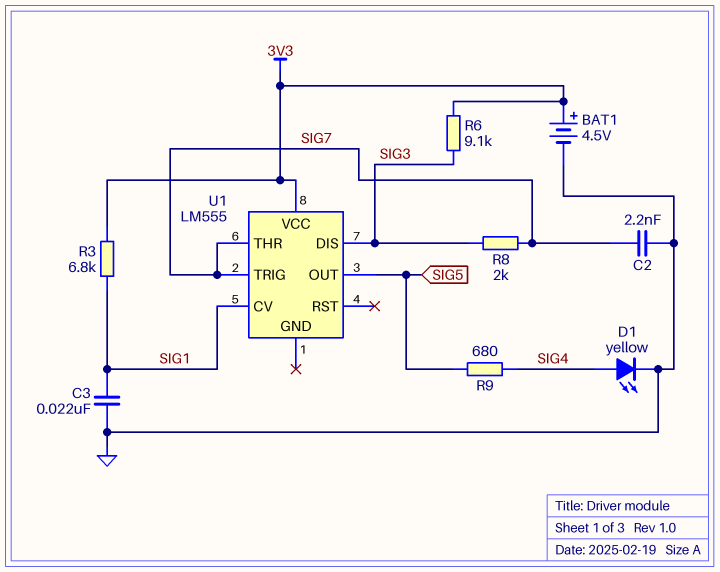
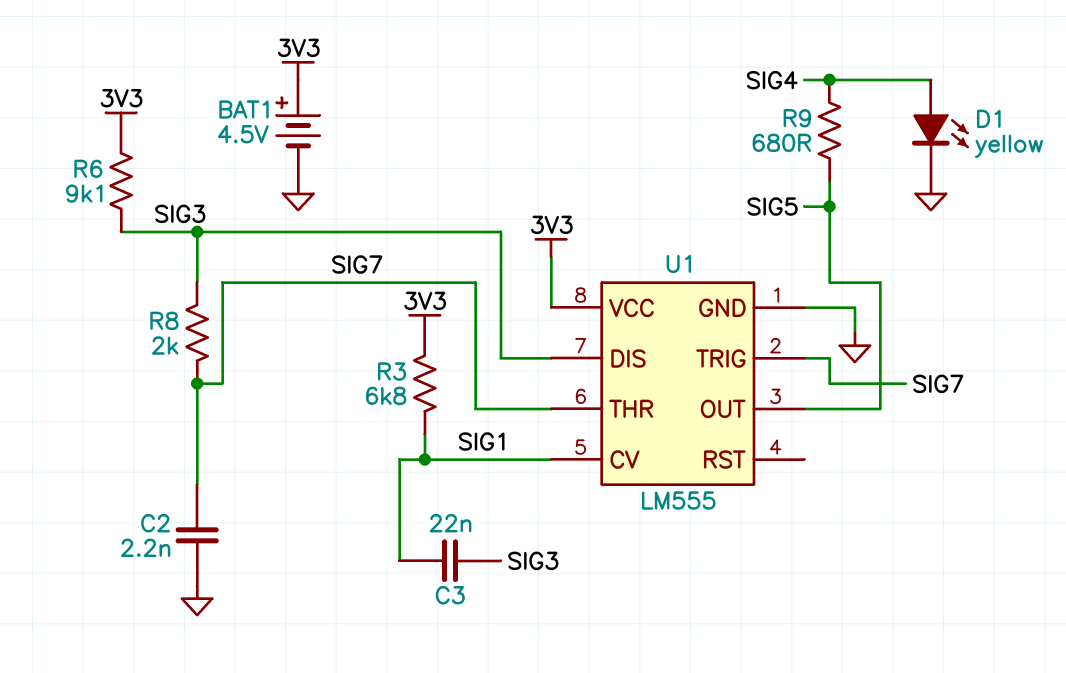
C3: 22nF (GND, SIG1) -> 22nF (SIG1, SIG3)
U1 pin GND: none -> GND

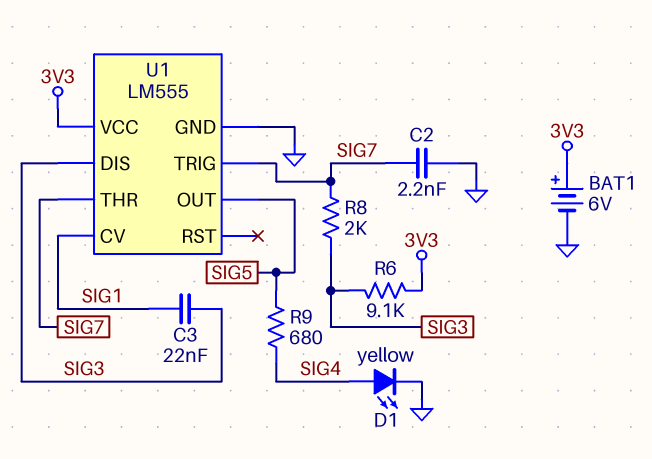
BAT1: 4.5V (plus 3V3, minus GND) -> 6V (plus 3V3, minus GND)
R3: 6.8k (3V3, SIG1) -> none

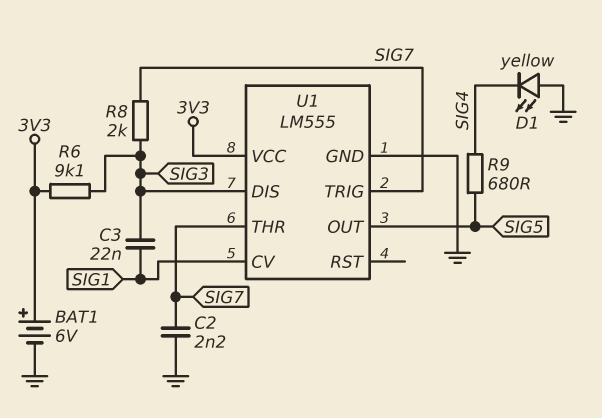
D1: LED yellow (A SIG4, K GND) -> LED yellow (A GND, K SIG4)

